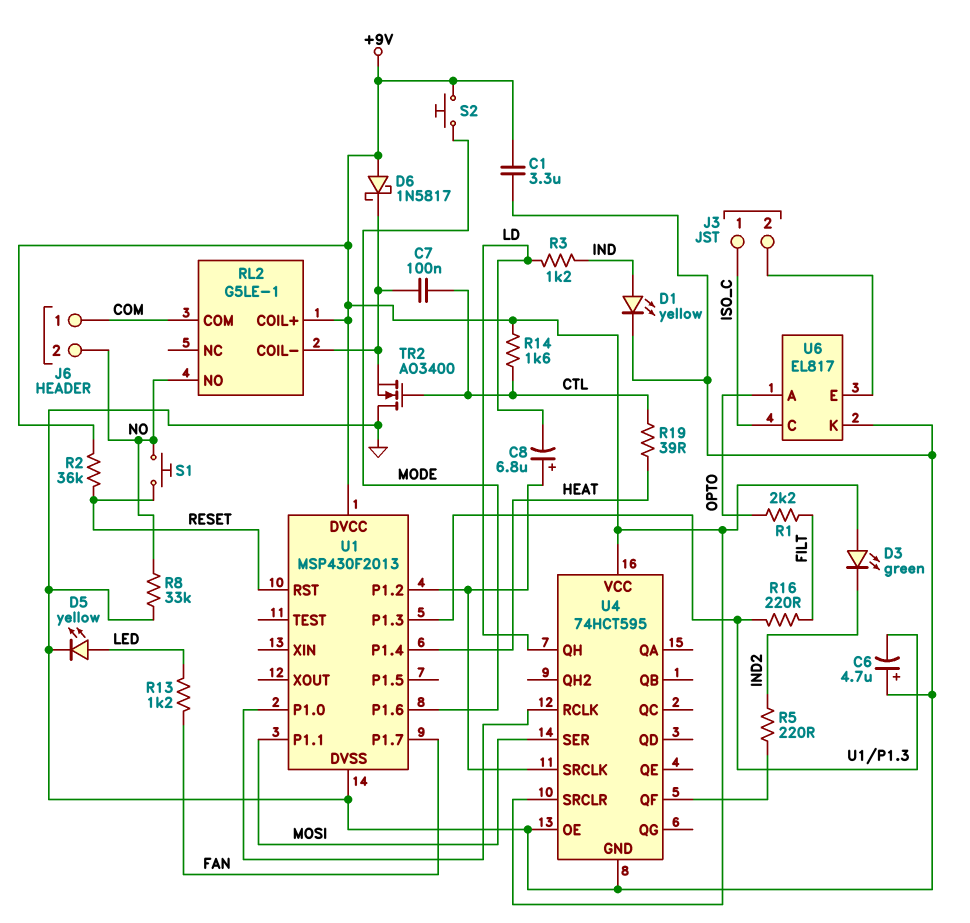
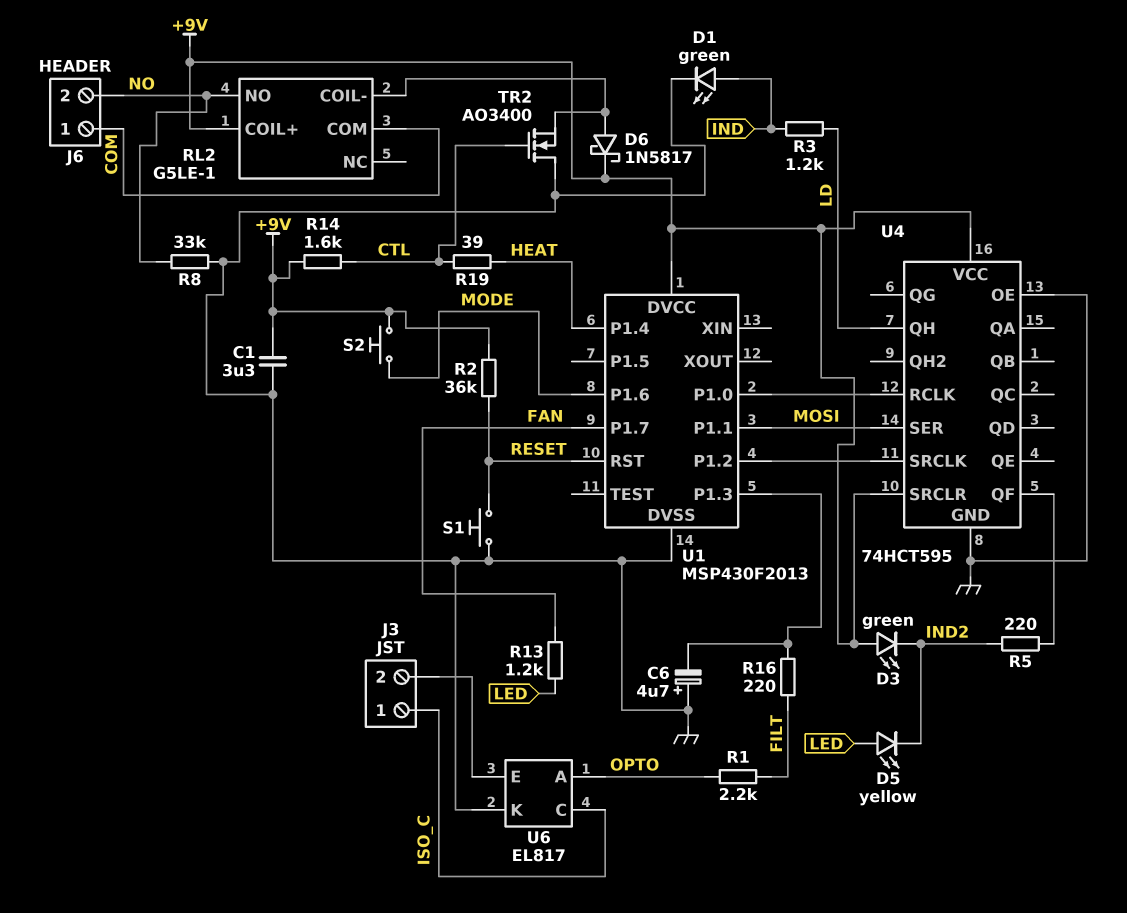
C7: 100nF (CTL, RL2/COIL-) -> none
C8: 6.8uF (plus U1/P1.2, minus LD) -> none
D1: LED yellow (A IND, K GND) -> LED green (A IND, K GND)
D5: LED yellow (A LED, K GND) -> LED yellow (A LED, K IND2)
D6: schottky 1N5817 (A +9V, K RL2/COIL-) -> schottky 1N5817 (A RL2/COIL-, K +9V)
S1: button (NO, RESET) -> button (GND, RESET)

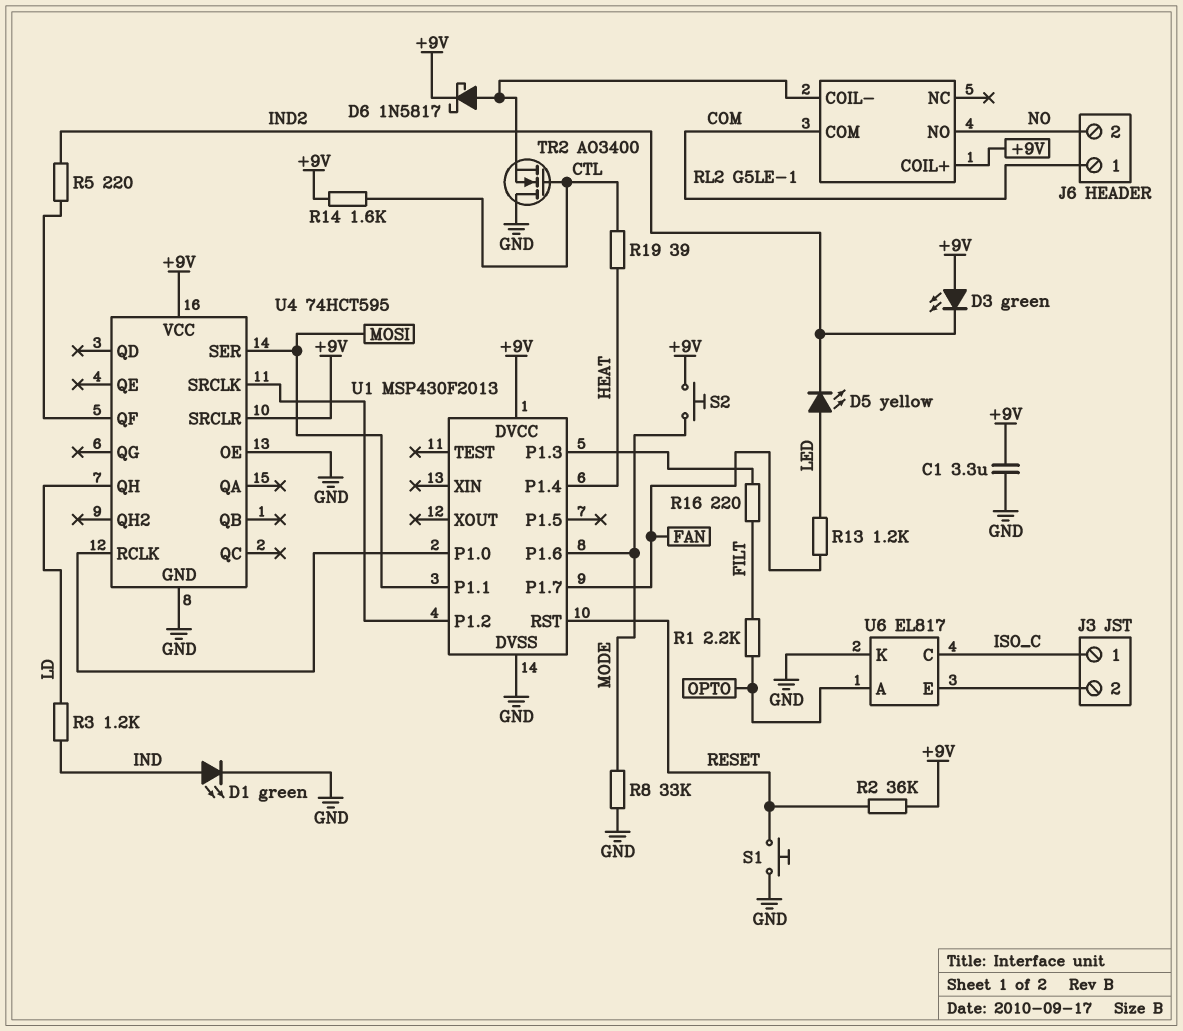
C6: 4.7uF (plus GND, minus U1/P1.3) -> none
R8: 33k (GND, NO) -> 33k (GND, MODE)

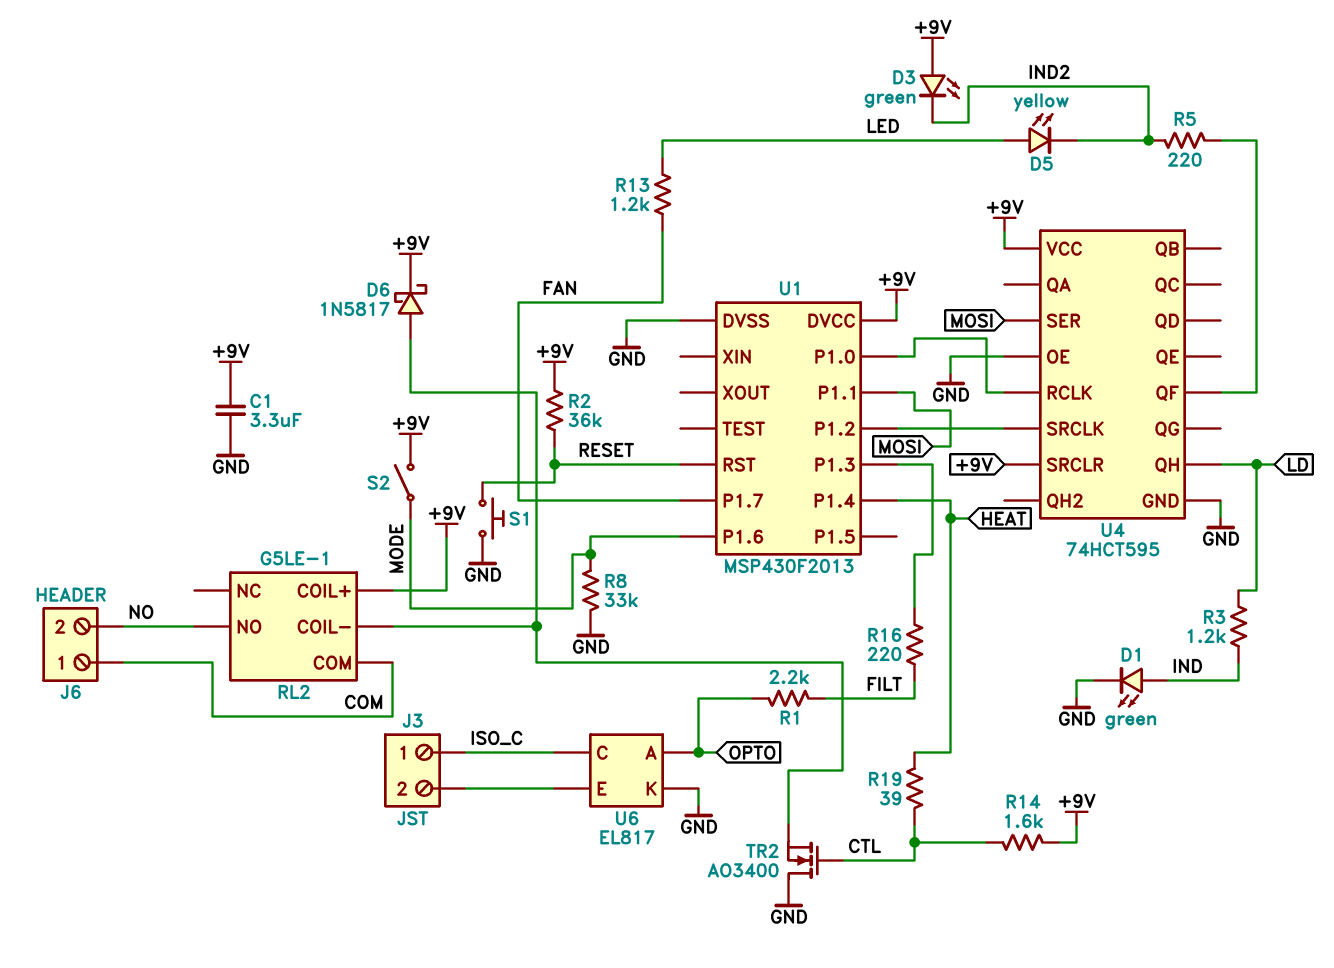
S2: button (+9V, MODE) -> switch (+9V, MODE)

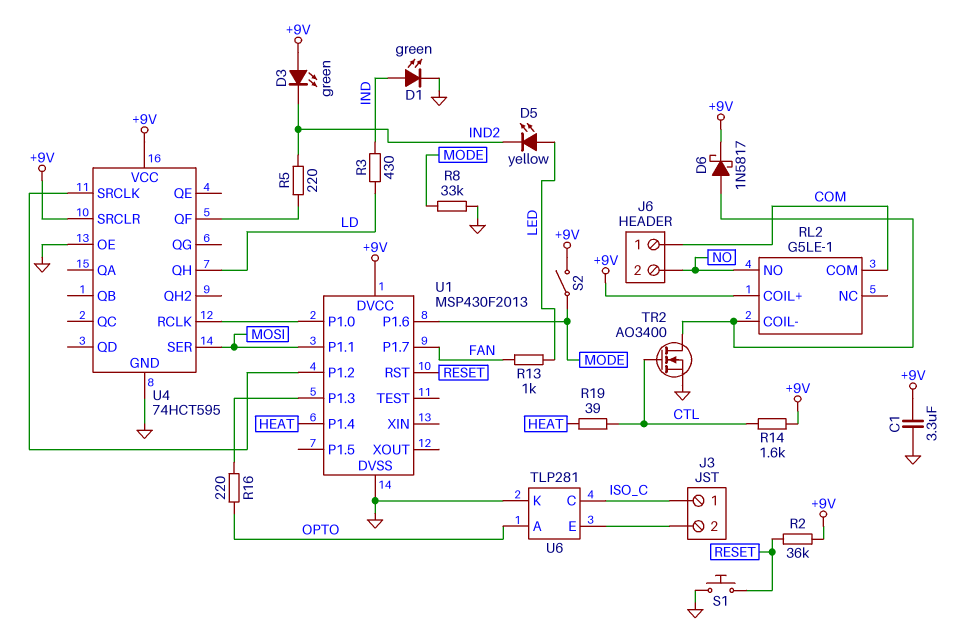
R1: 2.2k (FILT, OPTO) -> none
R3: 1.2k (IND, LD) -> 430 (IND, LD)
R13: 1.2k (FAN, LED) -> 1k (FAN, LED)
R16: 220 (FILT, U1/P1.3) -> 220 (OPTO, U1/P1.3)
TR2: NMOS AO3400 (G CTL, D GND, S RL2/COIL-) -> NMOS AO3400 (G CTL, D RL2/COIL-, S GND)
U6: EL817 -> TLP281

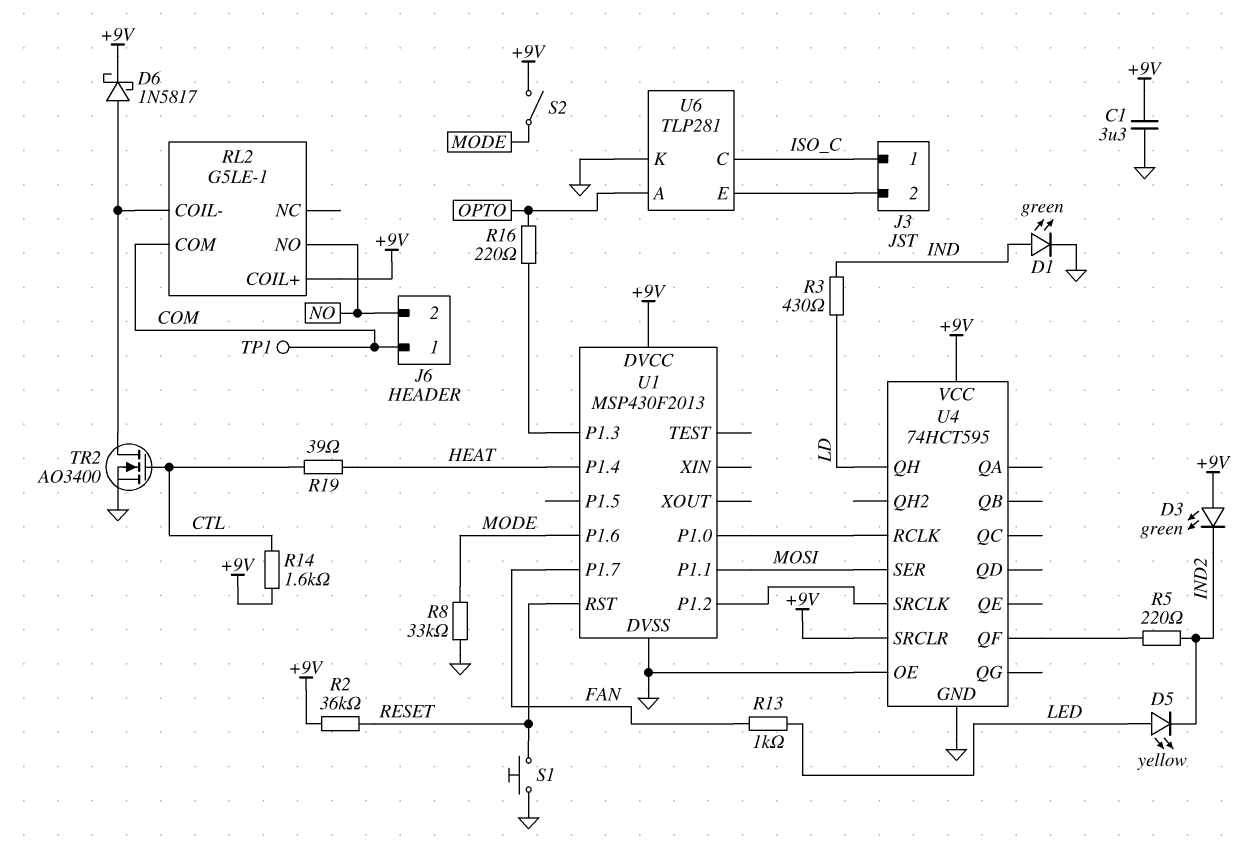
TP1: none -> test point (COM)

